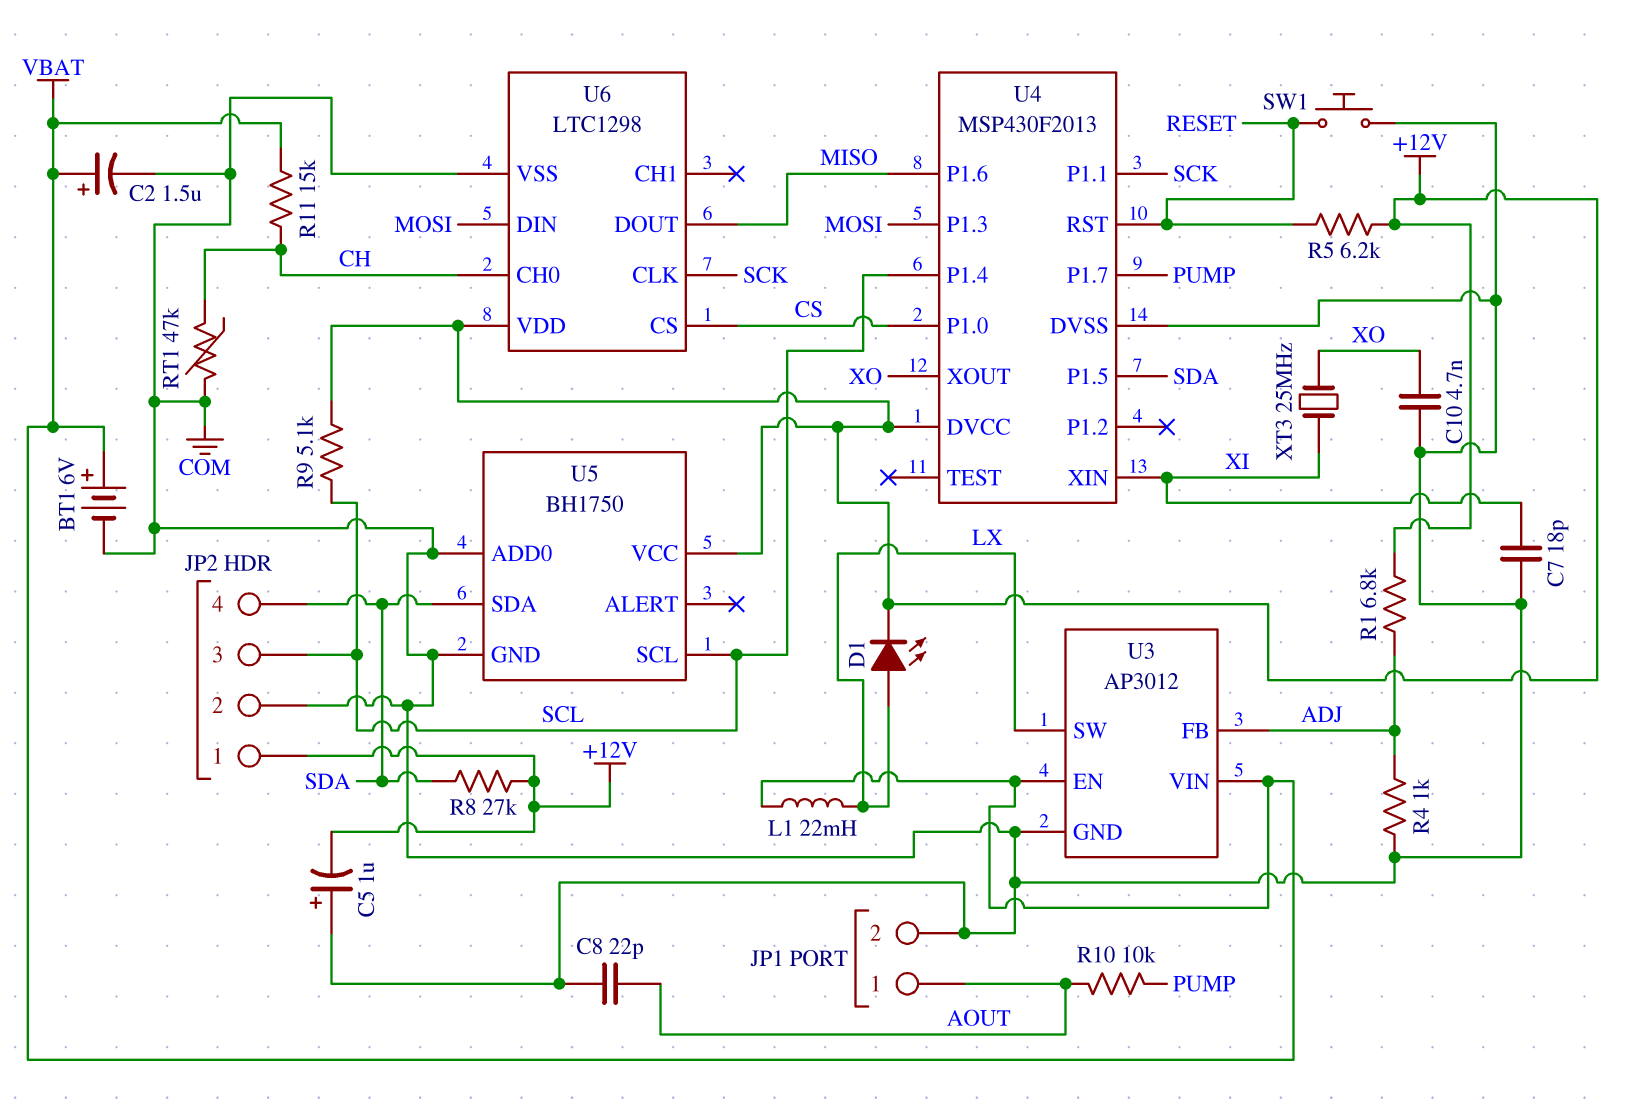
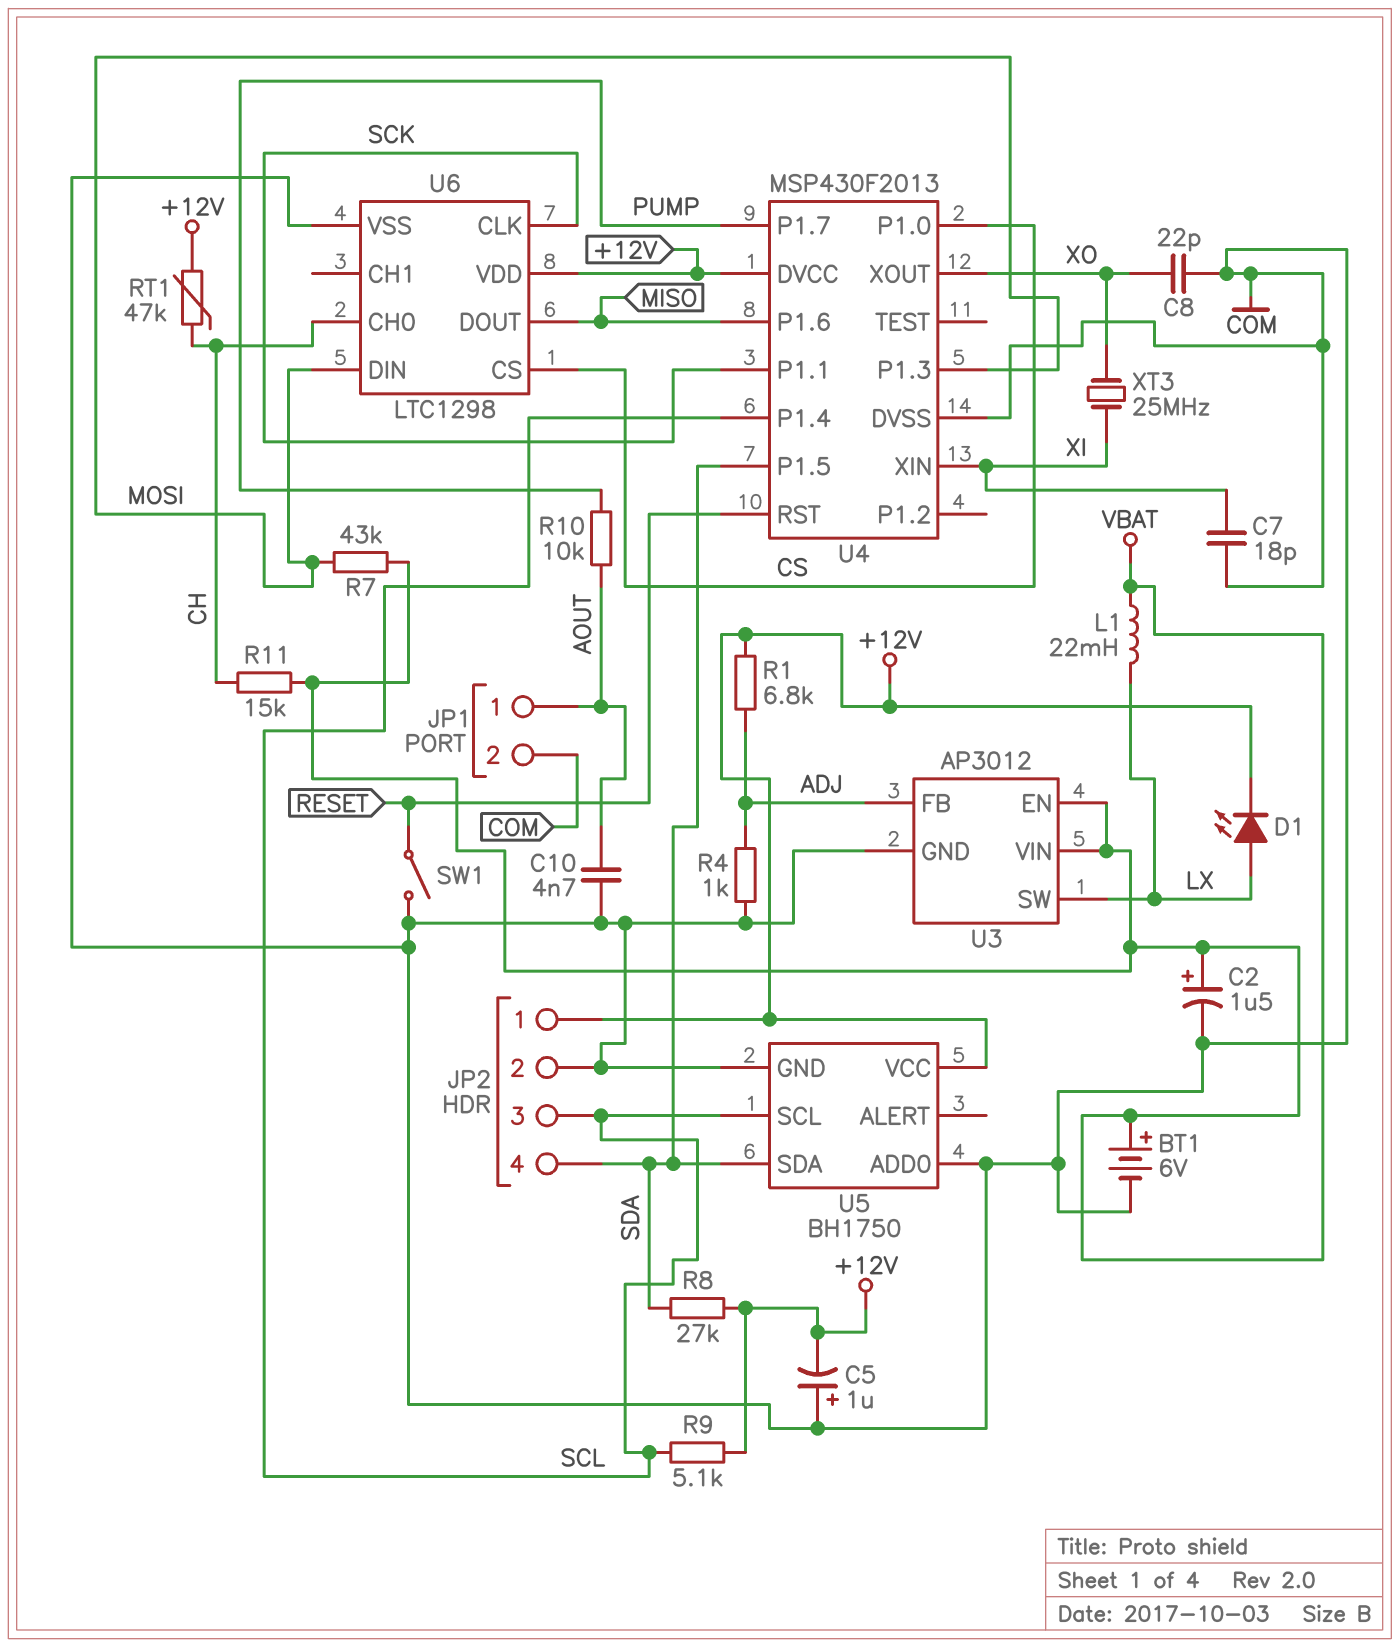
C8: 22pF (AOUT, COM) -> 22pF (COM, XO)
C10: 4.7nF (COM, XO) -> 4.7nF (AOUT, COM)
R5: 6.2k (+12V, RESET) -> none
R7: none -> 43k (MOSI, VBAT)
RT1: 47k (CH, COM) -> 47k (+12V, CH)
SW1: button (COM, RESET) -> switch (COM, RESET)

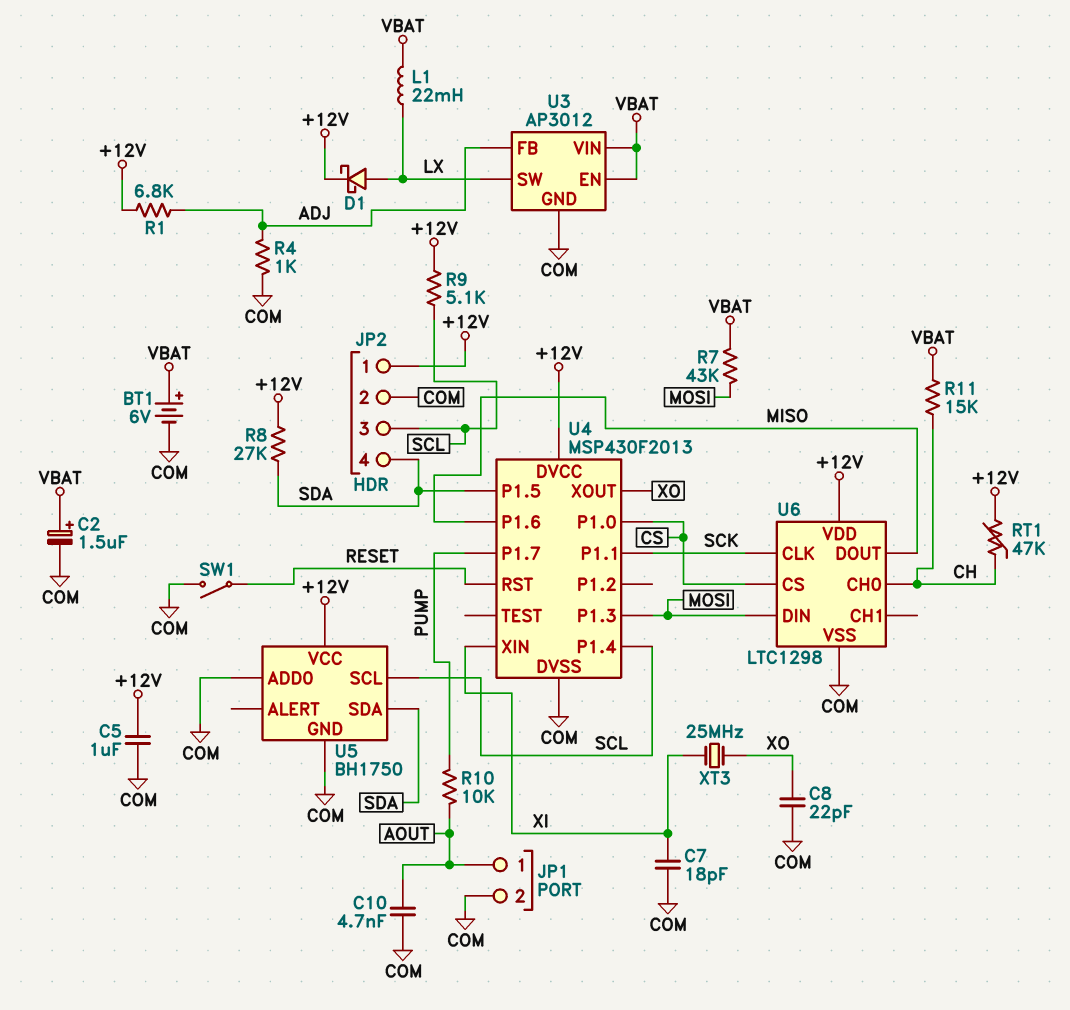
C5: 1uF (plus COM, minus +12V) -> 1uF (+12V, COM)
D1: LED (A LX, K +12V) -> schottky (A LX, K +12V)

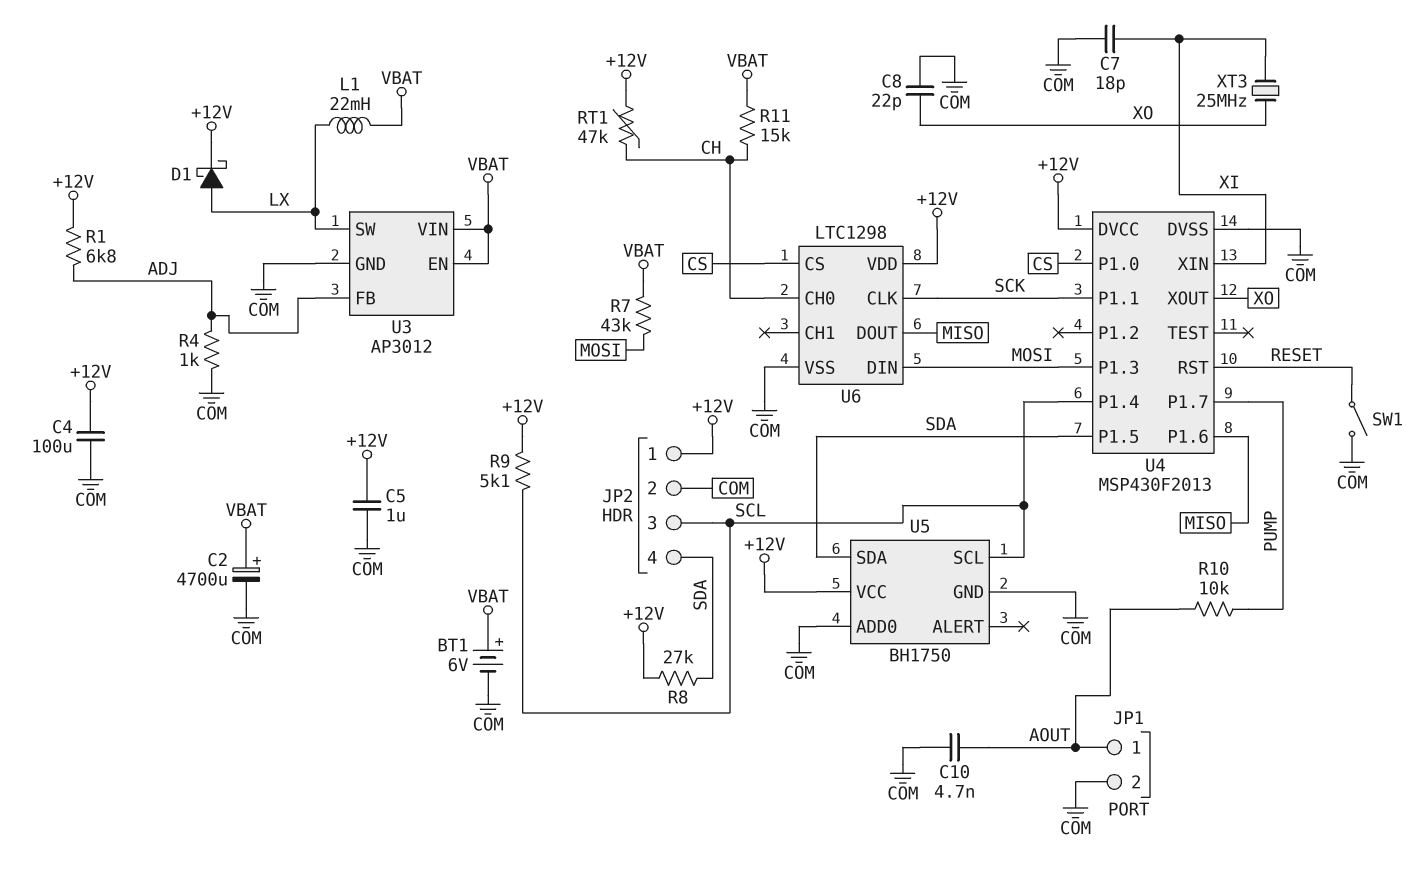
C2: 1.5uF (plus VBAT, minus COM) -> 4700uF (plus VBAT, minus COM)
C4: none -> 100uF (+12V, COM)

